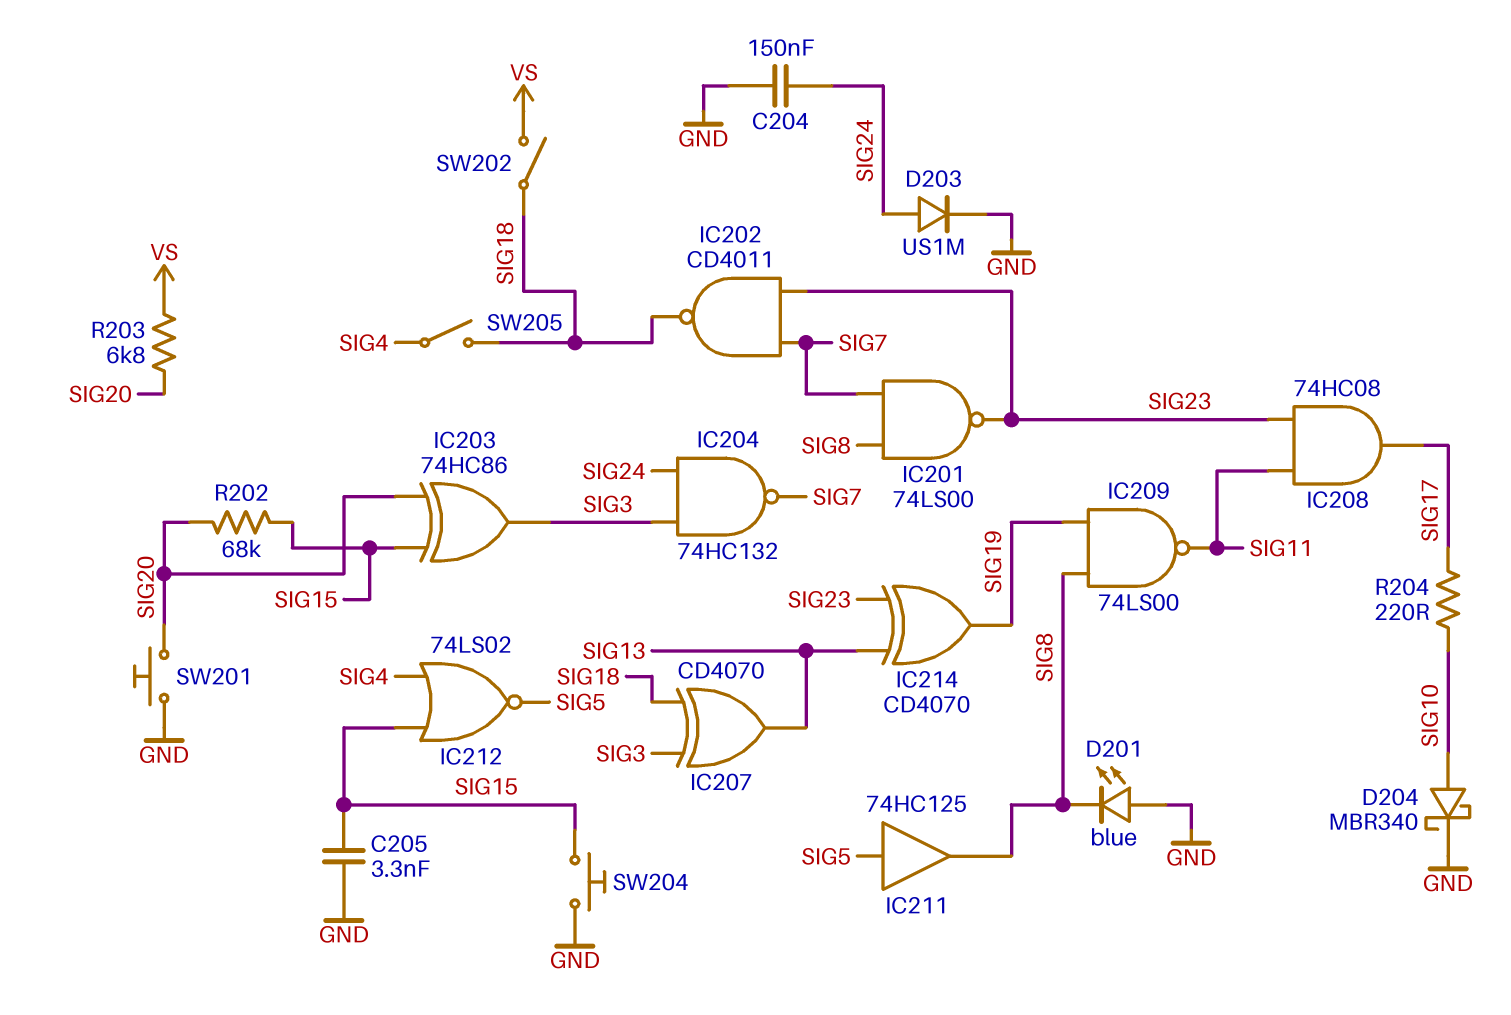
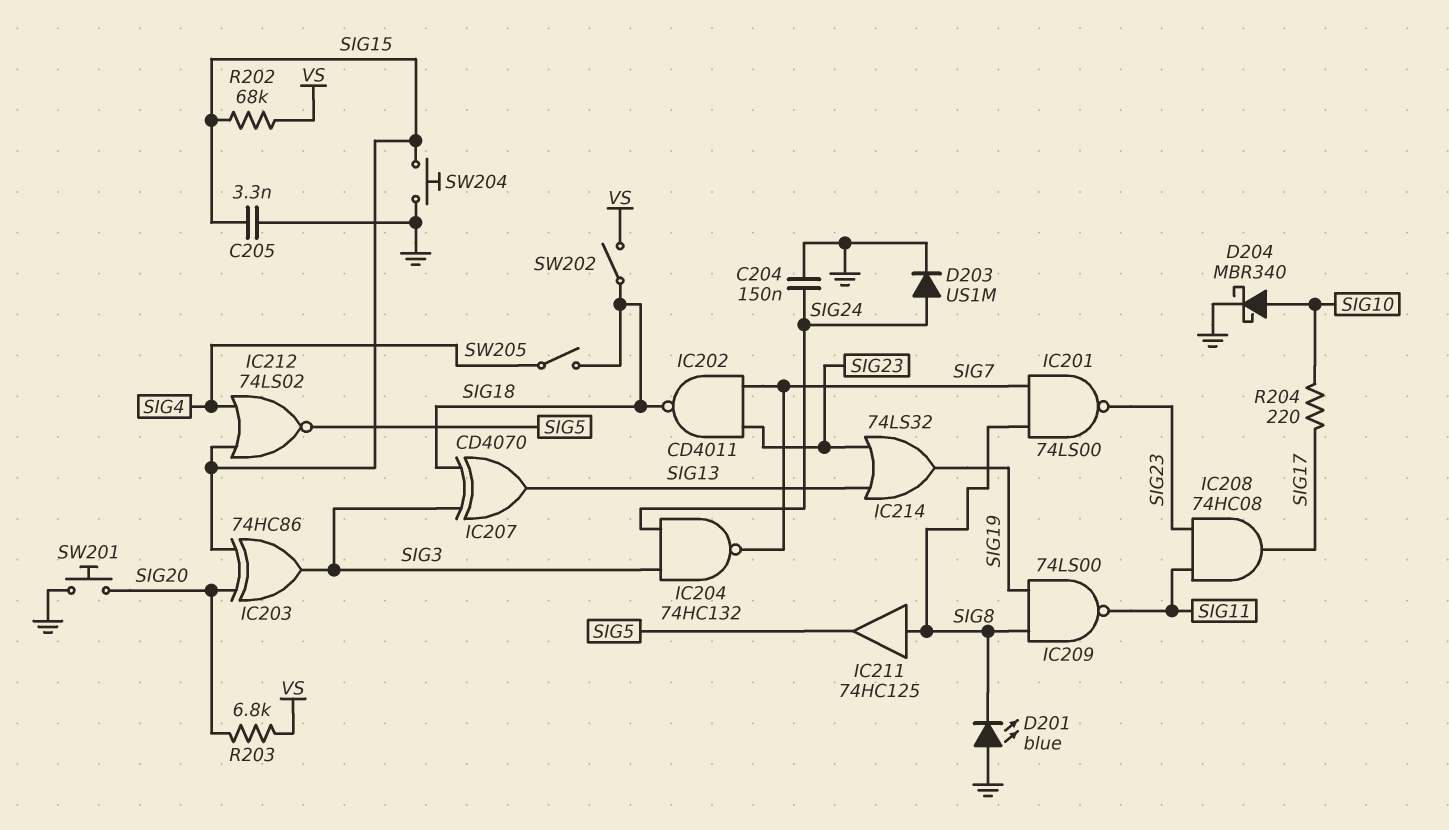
IC211: buffer 74HC125 (in SIG5, out SIG8) -> buffer 74HC125 (in SIG8, out SIG5)
IC214: XOR CD4070 (in SIG13, in SIG23, out SIG19) -> OR 74LS32 (in SIG13, in SIG23, out SIG19)
R202: 68k (SIG15, SIG20) -> 68k (SIG15, VS)

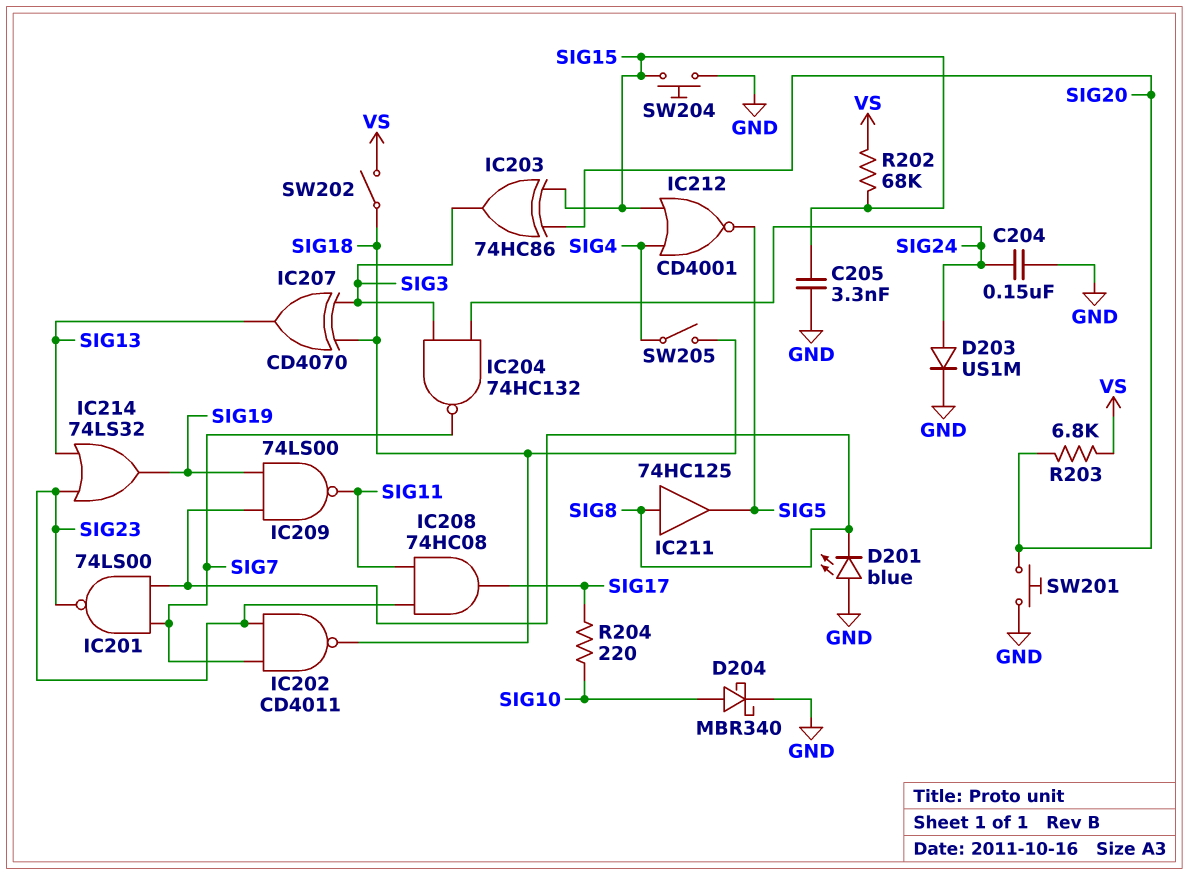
IC212: NOR 74LS02 (in SIG4, in SIG15, out SIG5) -> NOR CD4001 (in SIG4, in SIG15, out SIG5)

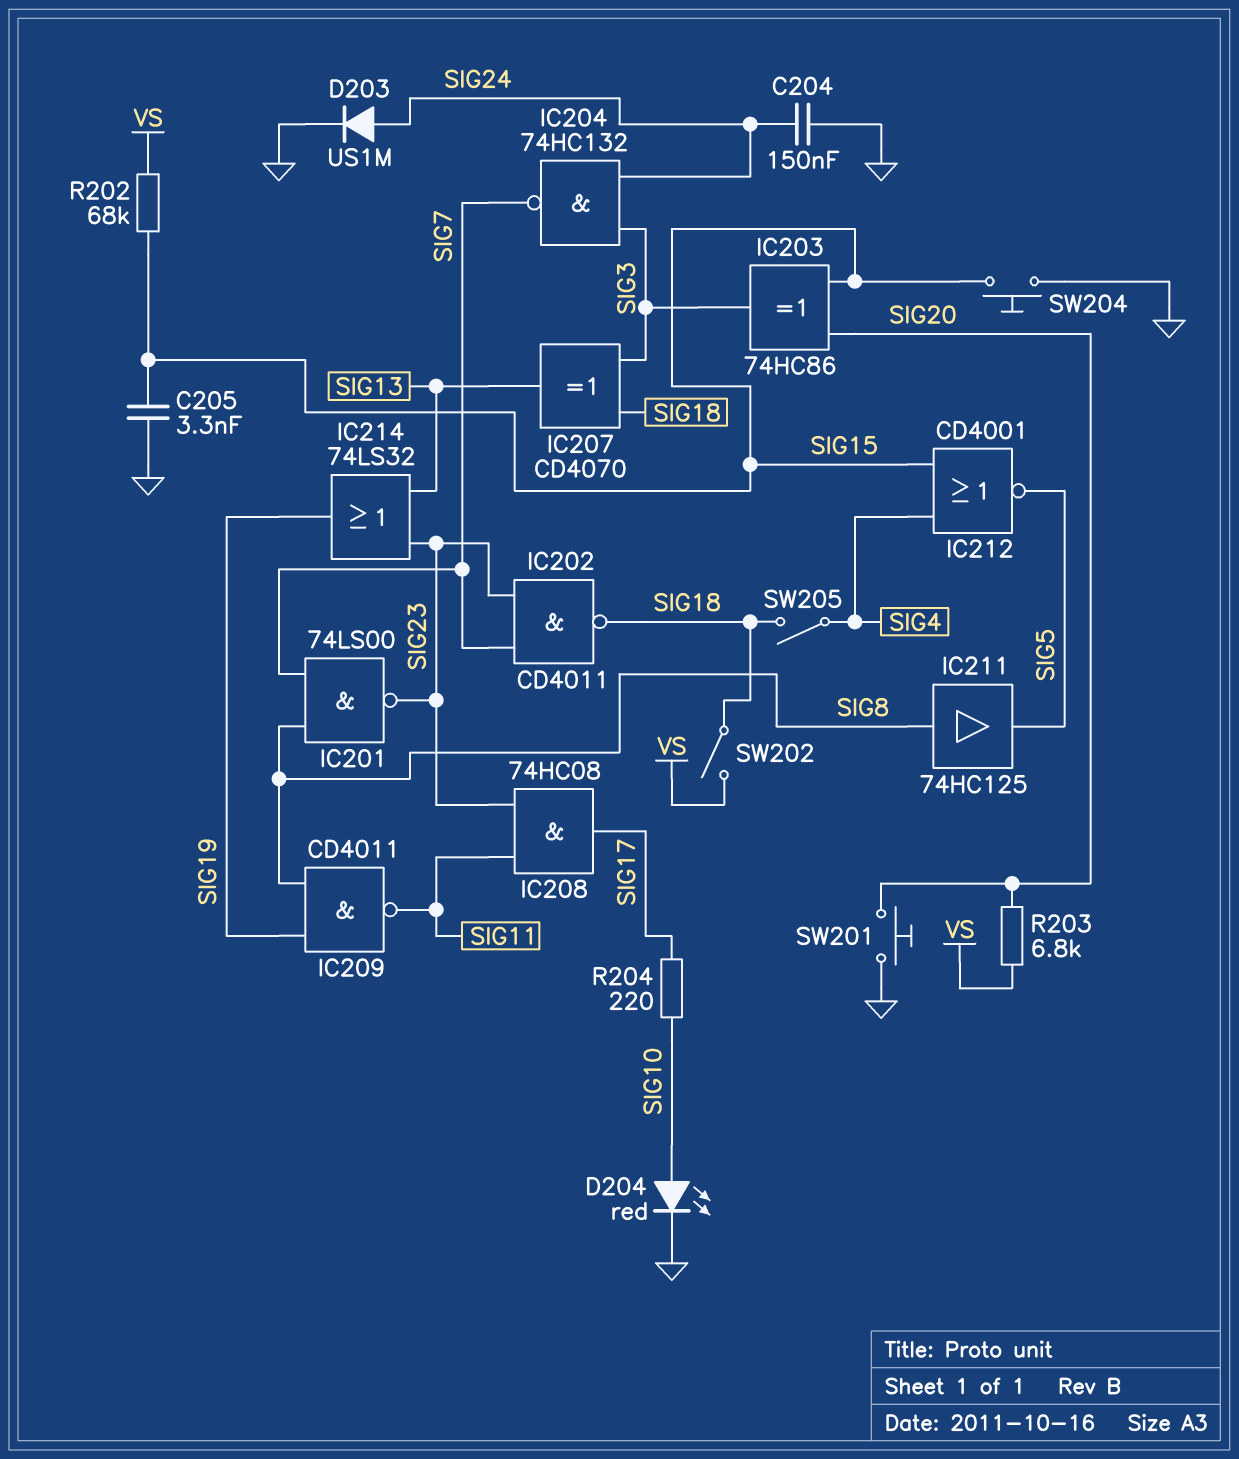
D201: LED blue (A GND, K SIG8) -> none
D204: schottky MBR340 (A SIG10, K GND) -> LED red (A SIG10, K GND)
IC209: NAND 74LS00 (in SIG8, in SIG19, out SIG11) -> NAND CD4011 (in SIG8, in SIG19, out SIG11)

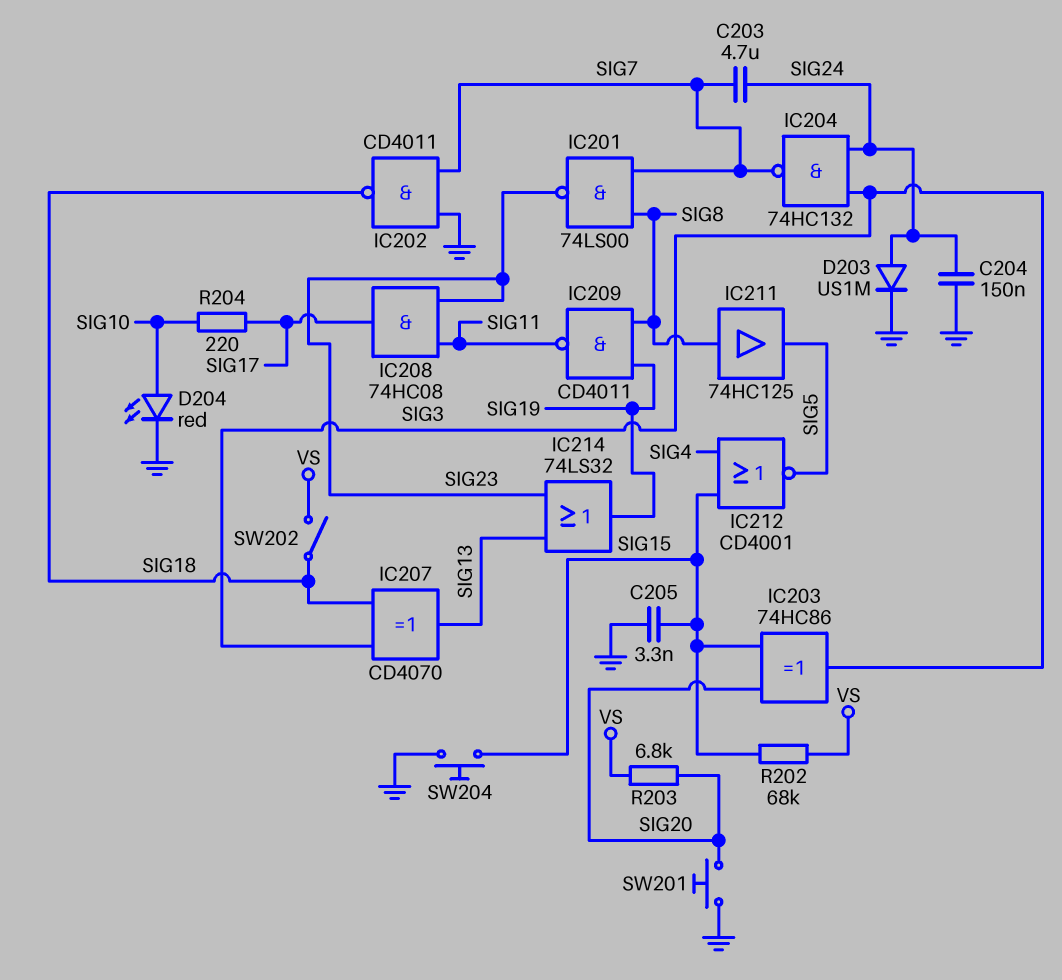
C203: none -> 4.7uF (SIG7, SIG24)
IC202: NAND CD4011 (in SIG7, in SIG23, out SIG18) -> NAND CD4011 (in GND, in SIG7, out SIG18)
SW205: switch (SIG4, SIG18) -> none

